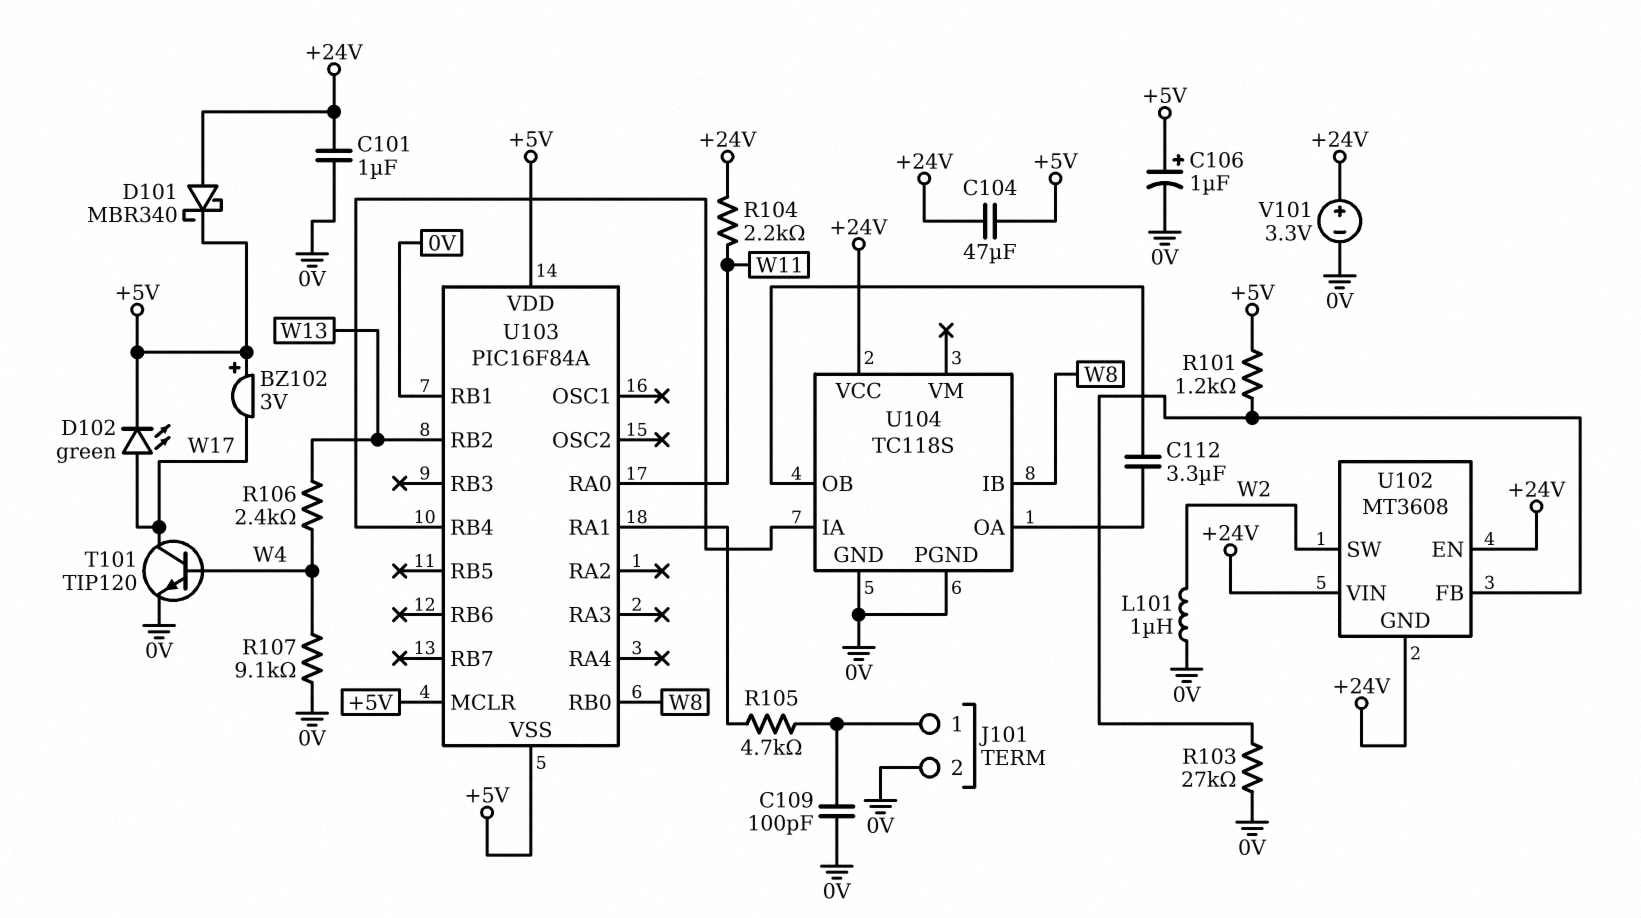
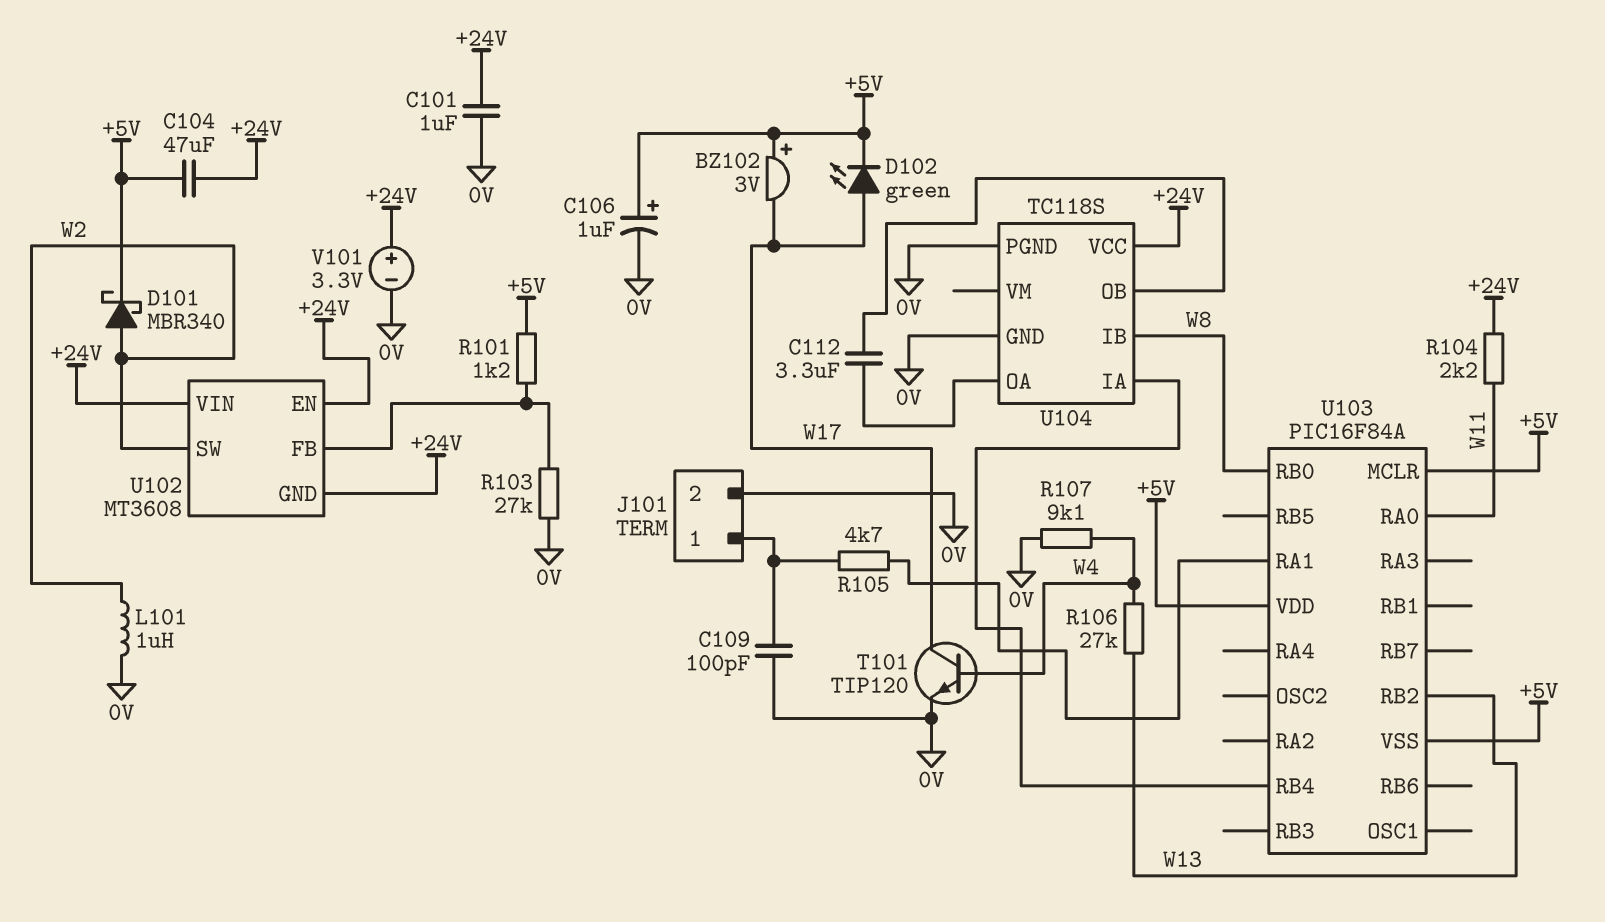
D101: schottky MBR340 (A +24V, K +5V) -> schottky MBR340 (A W2, K +5V)
R106: 2.4k (W4, W13) -> 27k (W4, W13)
U103 pin RB1: 0V -> none

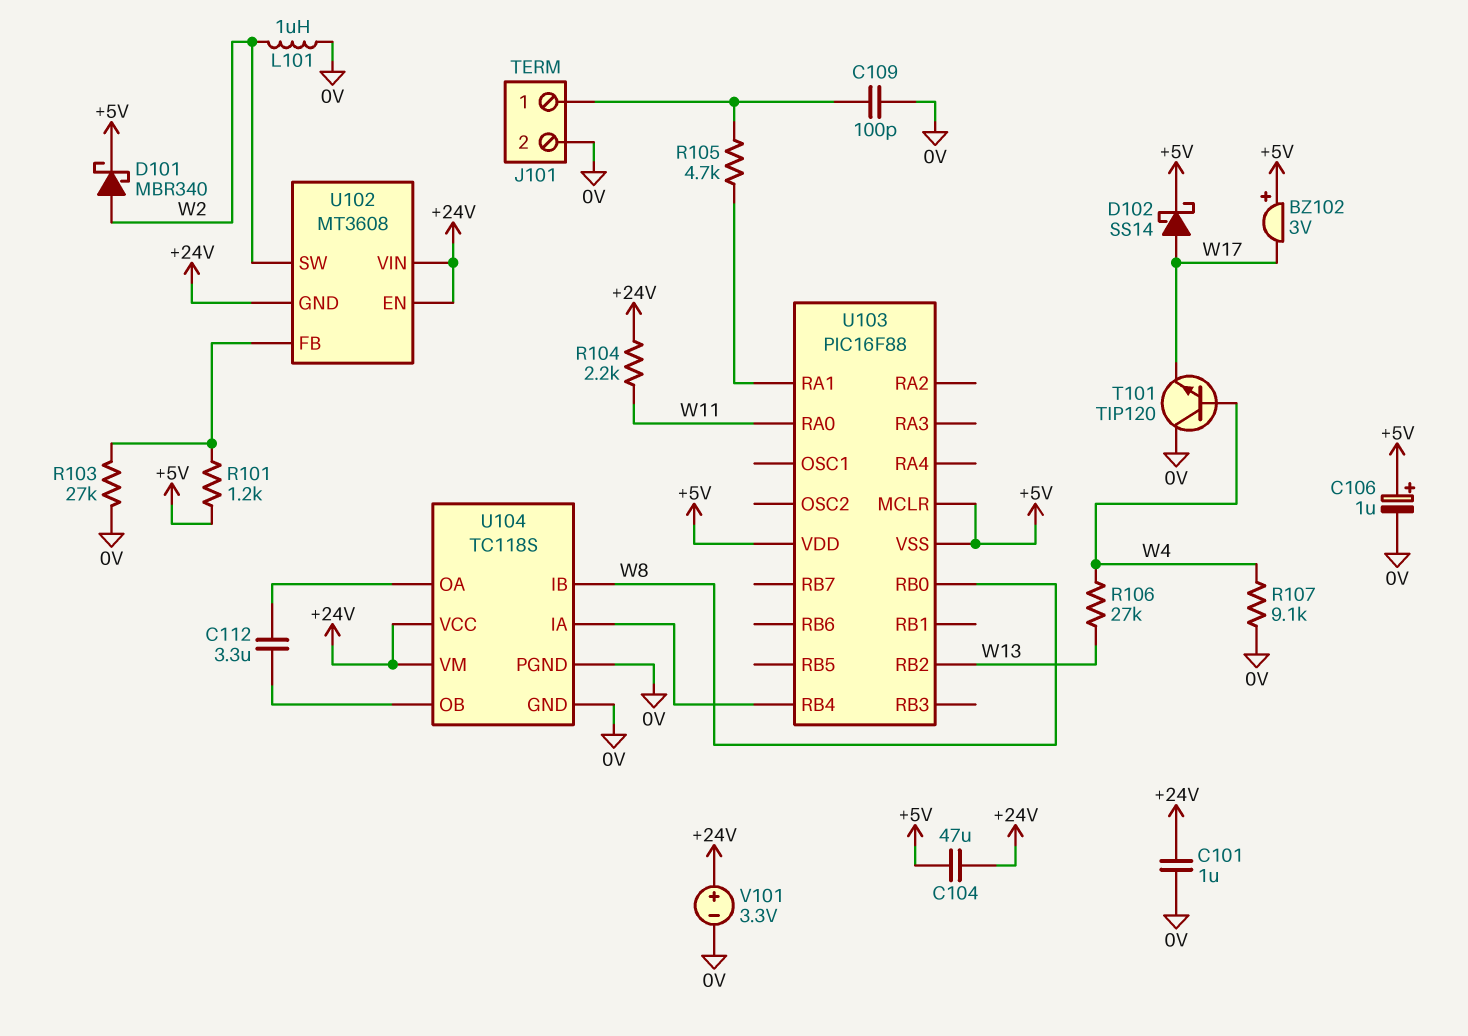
D102: LED green (A W17, K +5V) -> schottky SS14 (A W17, K +5V)
T101: NPN TIP120 (B W4, C W17, E 0V) -> NPN TIP120 (B W4, C 0V, E W17)
U103: PIC16F84A -> PIC16F88
U104 pin VM: none -> +24V

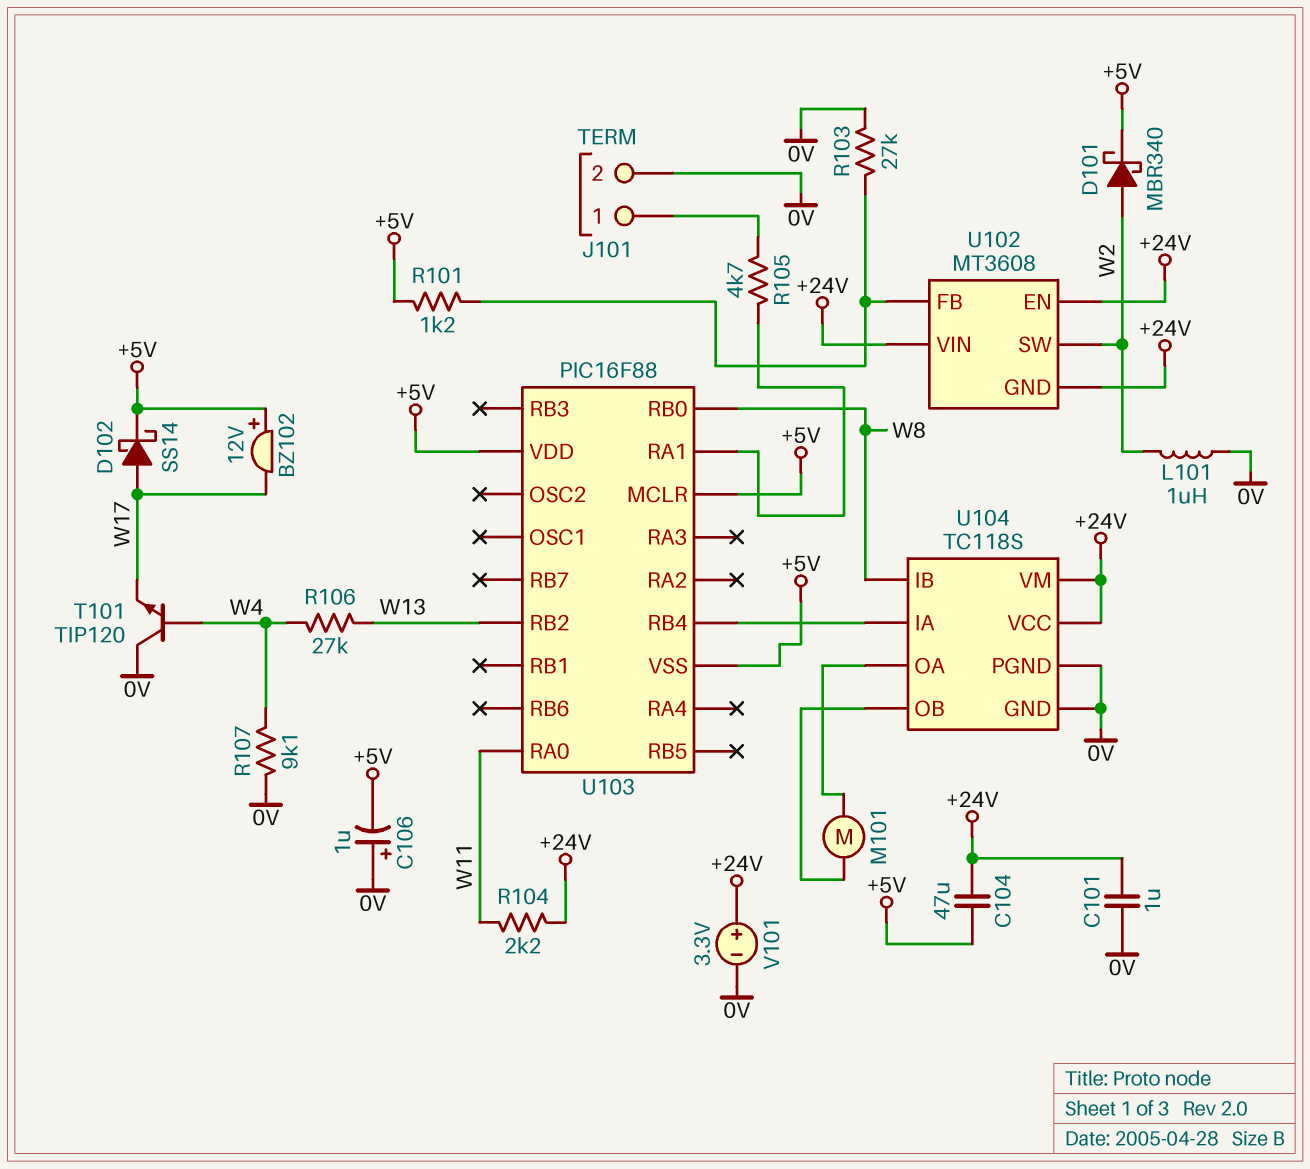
BZ102: buzzer 3V (plus +5V, minus W17) -> buzzer 12V (plus +5V, minus W17)
C106: 1uF (plus +5V, minus 0V) -> 1uF (plus 0V, minus +5V)
C109: 100pF (0V, J101/1) -> none
C112: 3.3uF (U104/OA, U104/OB) -> none
M101: none -> motor (U104/OA, U104/OB)

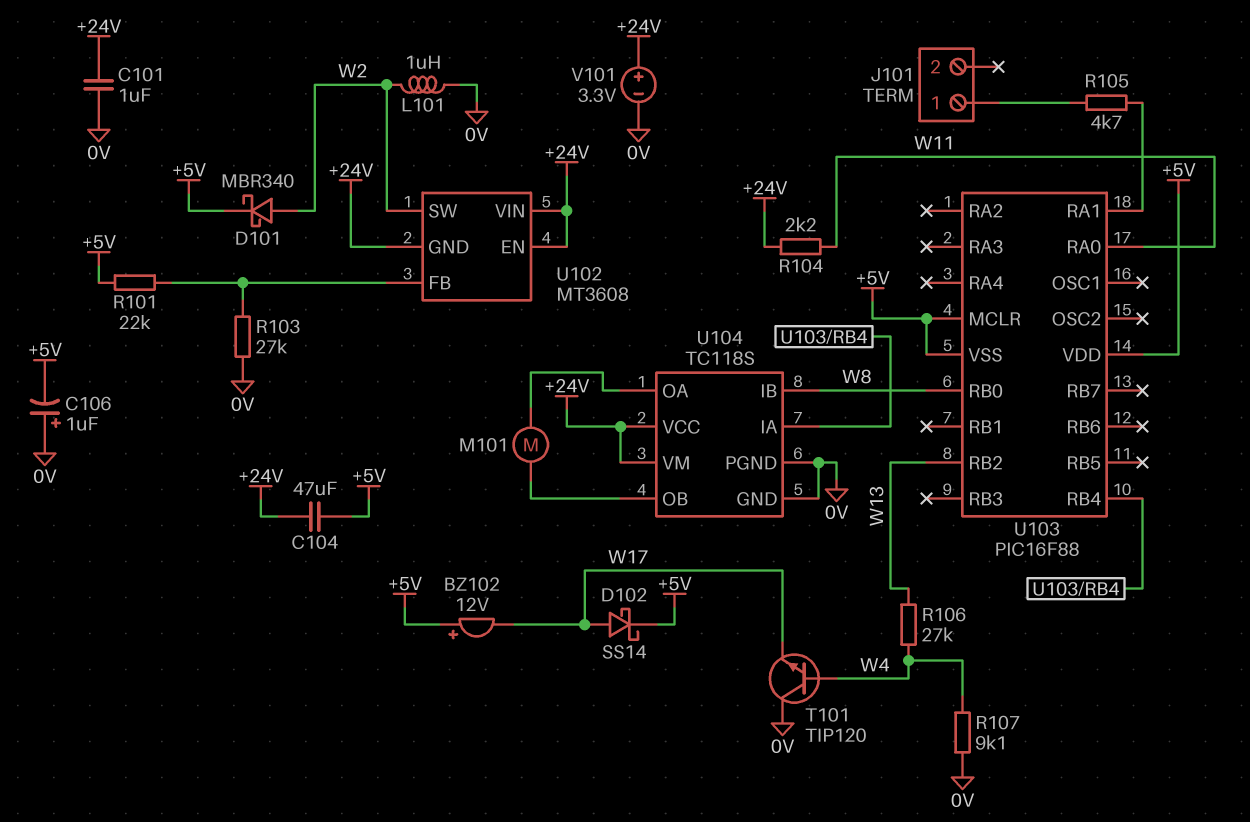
J101 pin 2: 0V -> none
R101: 1.2k (+5V, U102/FB) -> 22k (+5V, U102/FB)

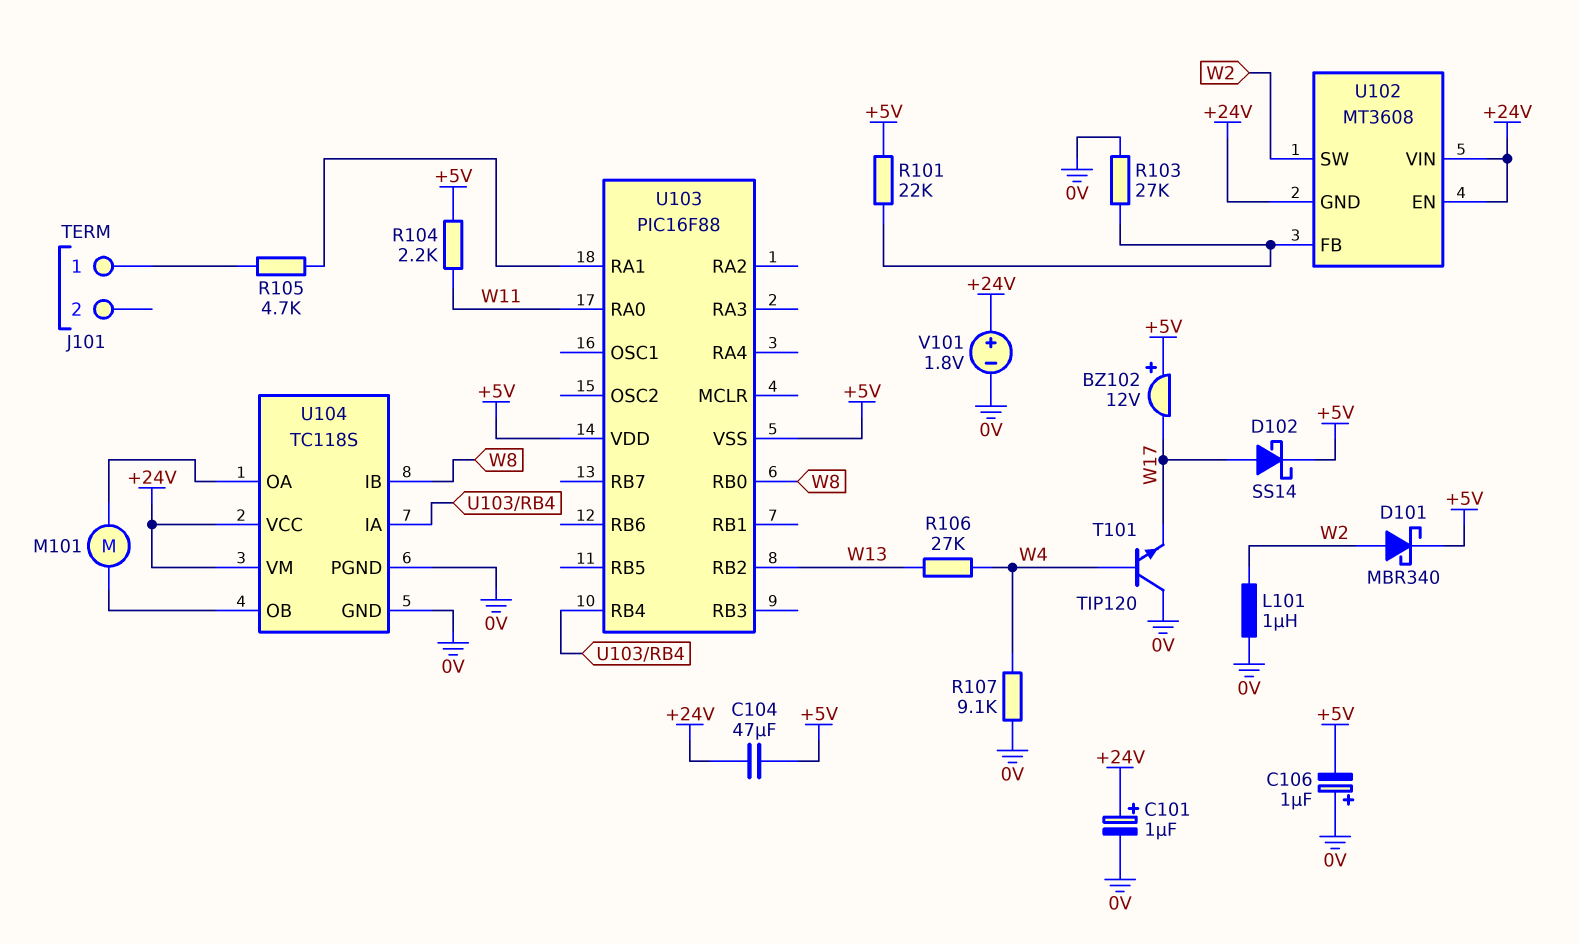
C101: 1uF (+24V, 0V) -> 1uF (plus +24V, minus 0V)
R104: 2.2k (+24V, W11) -> 2.2k (+5V, W11)
U103 pin MCLR: +5V -> none
V101: 3.3V (plus +24V, minus 0V) -> 1.8V (plus +24V, minus 0V)

